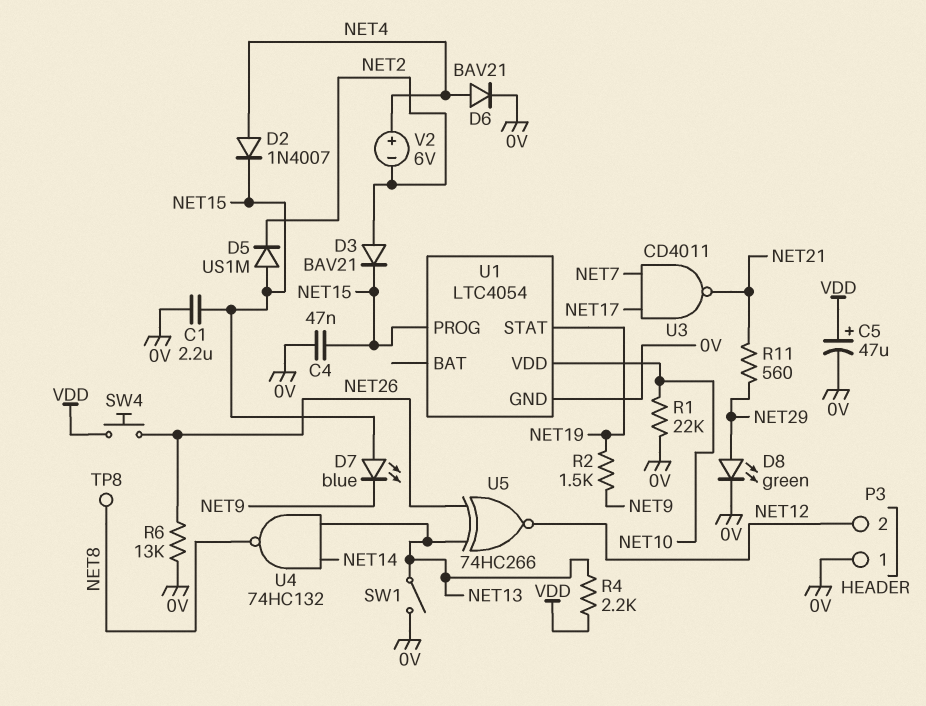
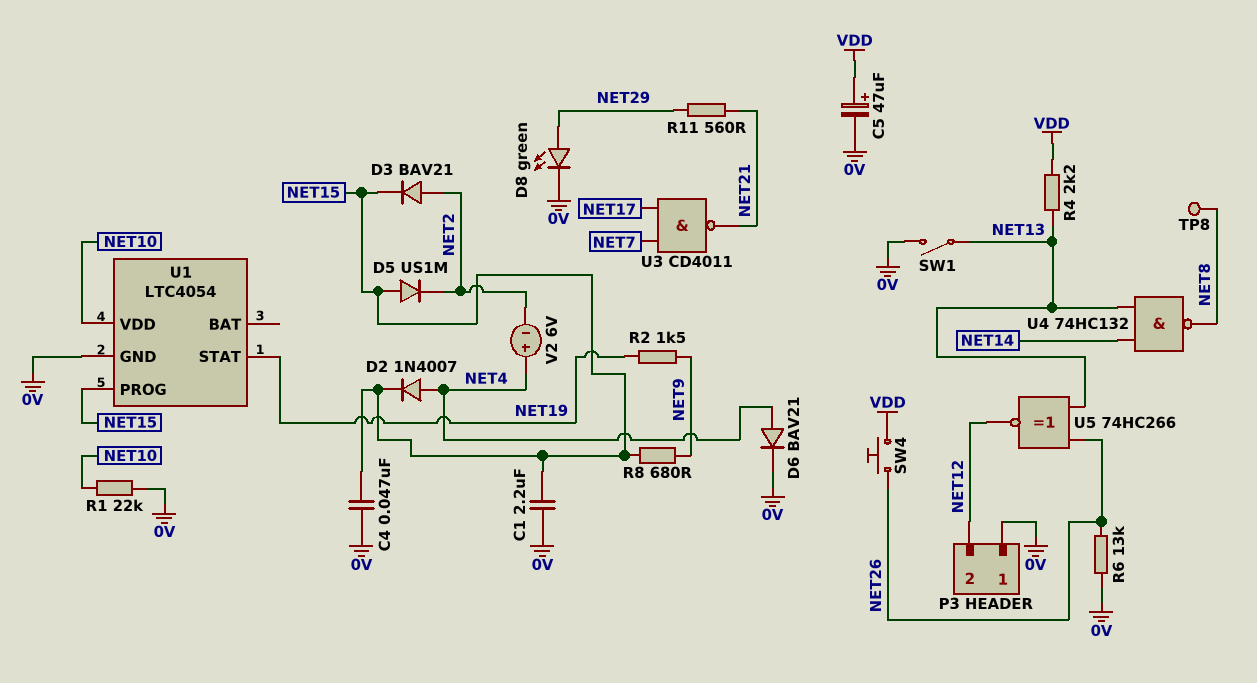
D7: LED blue (A NET15, K NET9) -> none
R8: none -> 680 (NET9, NET15)

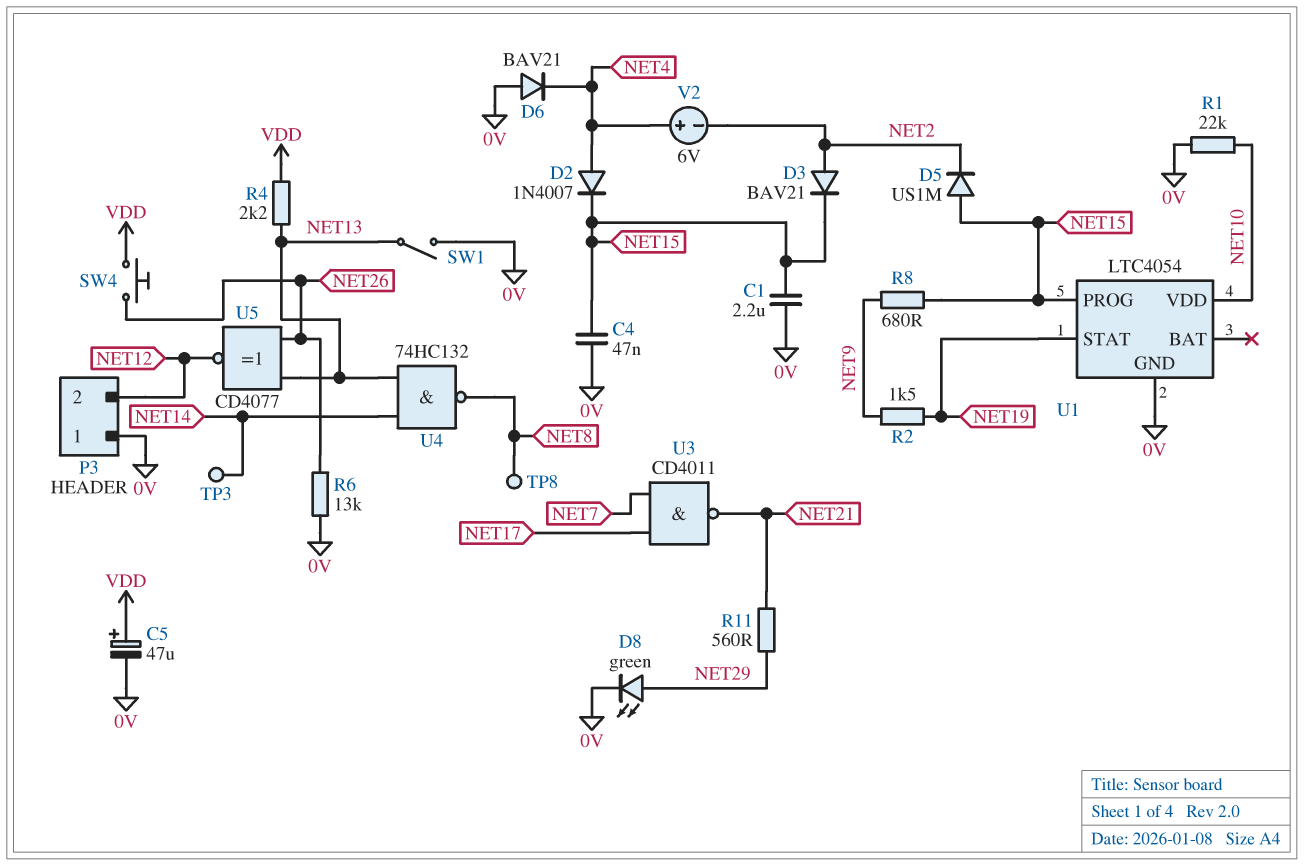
D6: diode BAV21 (A NET4, K 0V) -> diode BAV21 (A 0V, K NET4)
TP3: none -> test point (NET14)
U5: XNOR 74HC266 (in NET13, in NET26, out NET12) -> XNOR CD4077 (in NET13, in NET26, out NET12)

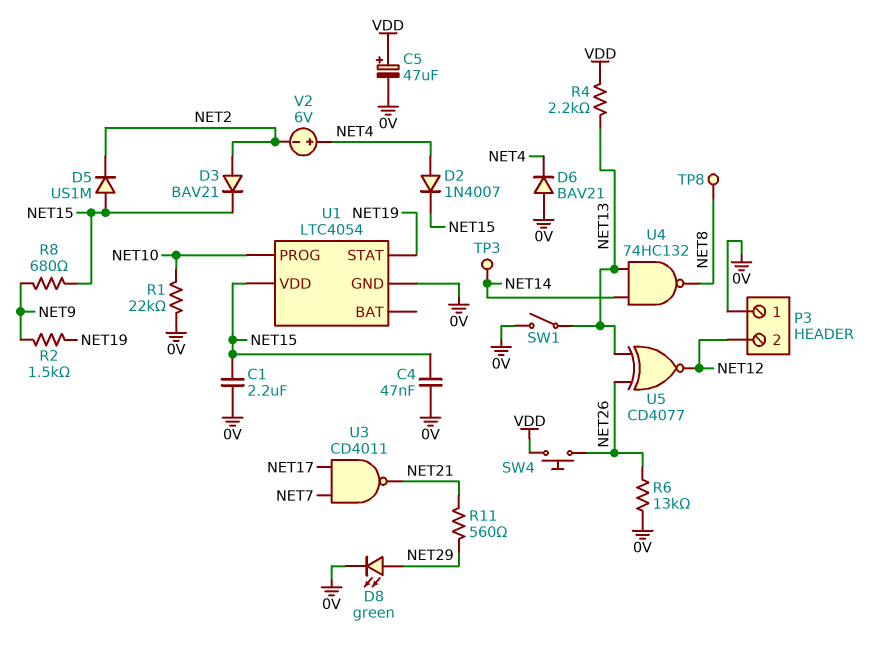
U1 pin PROG: NET15 -> NET10
U1 pin VDD: NET10 -> NET15

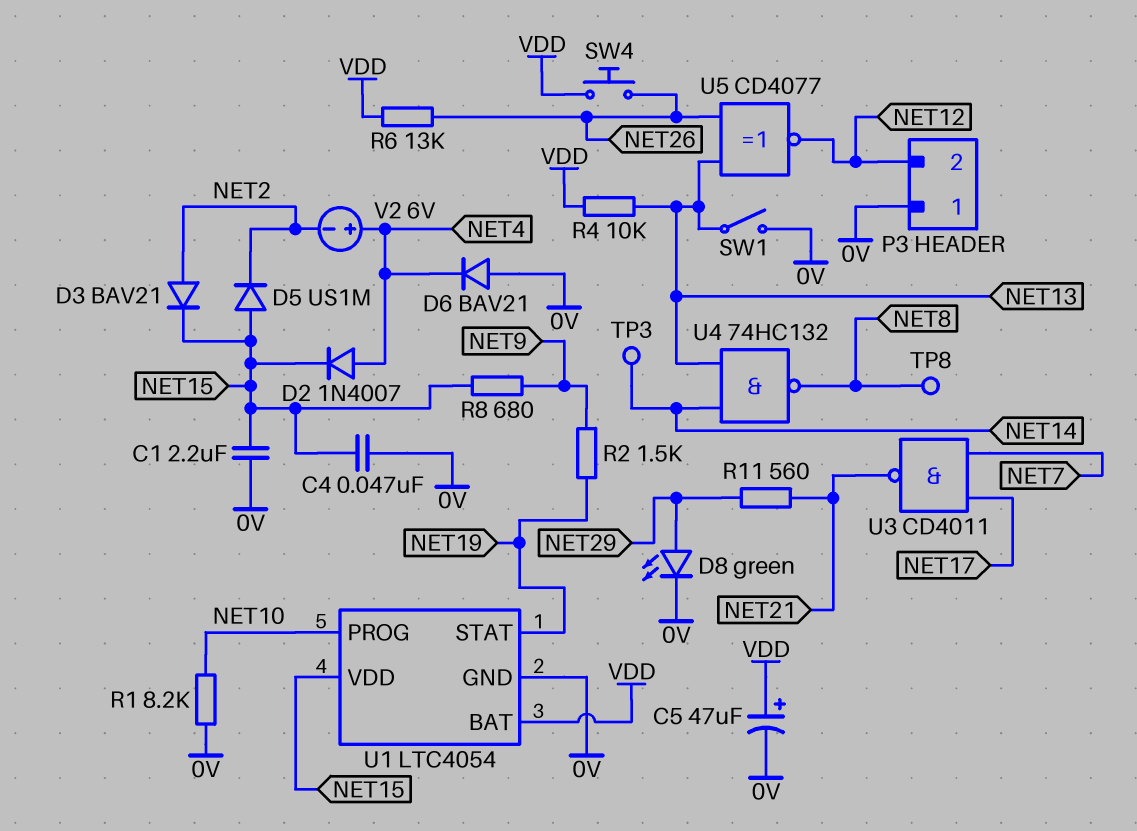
R1: 22k (0V, NET10) -> 8.2k (0V, NET10)
R4: 2.2k (NET13, VDD) -> 10k (NET13, VDD)
R6: 13k (0V, NET26) -> 13k (NET26, VDD)
U1 pin BAT: none -> VDD

